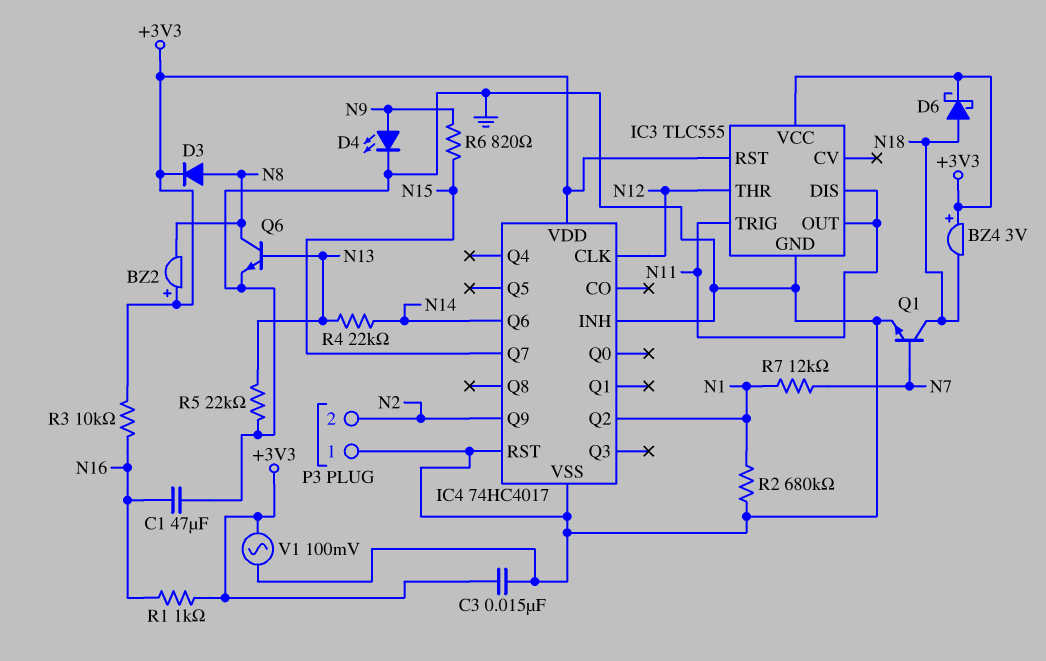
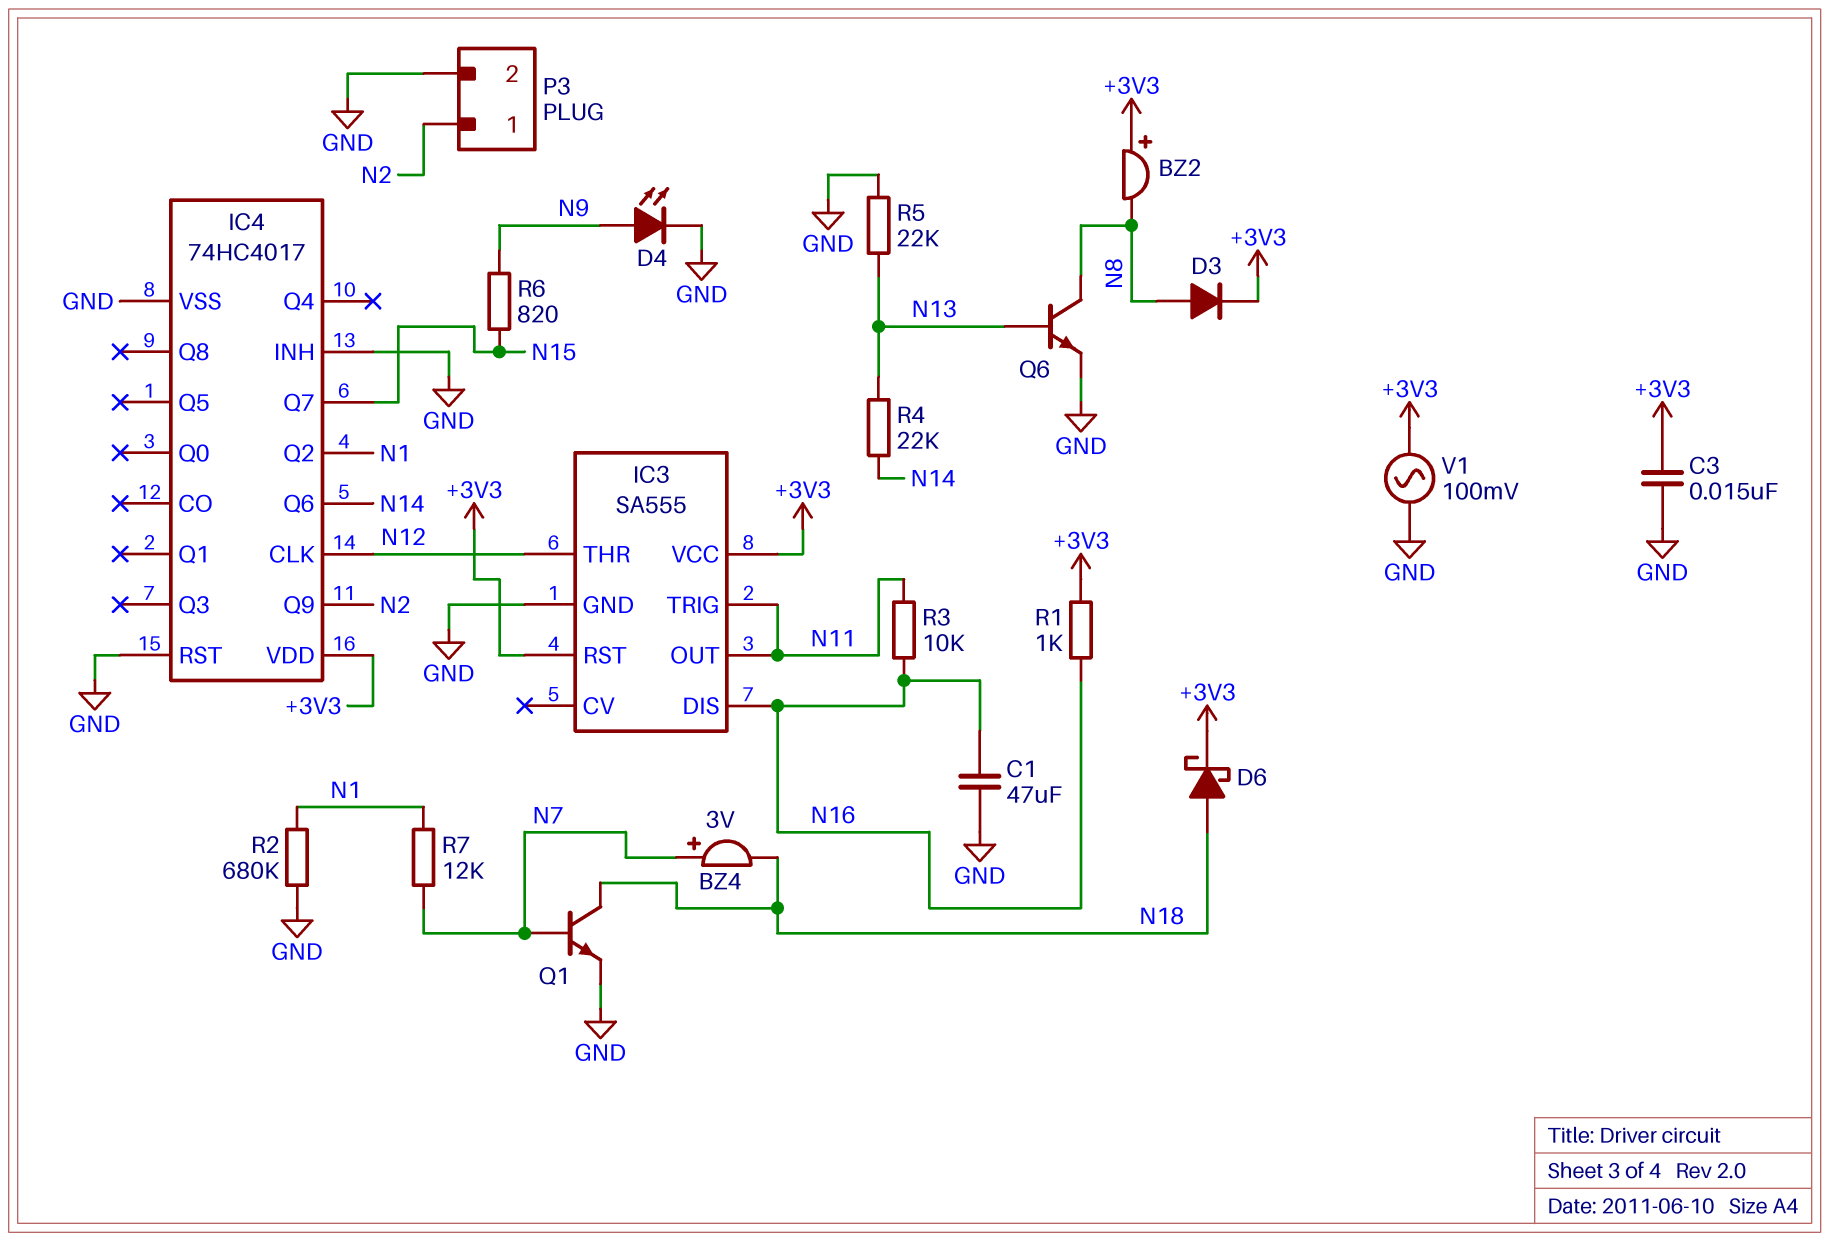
BZ4: buzzer 3V (plus +3V3, minus N18) -> buzzer 3V (plus N7, minus N18)
IC3: TLC555 -> SA555
IC3 pin DIS: N11 -> N16
P3 pin 1: GND -> N2
P3 pin 2: N2 -> GND
R3: 10k (+3V3, N16) -> 10k (N11, N16)

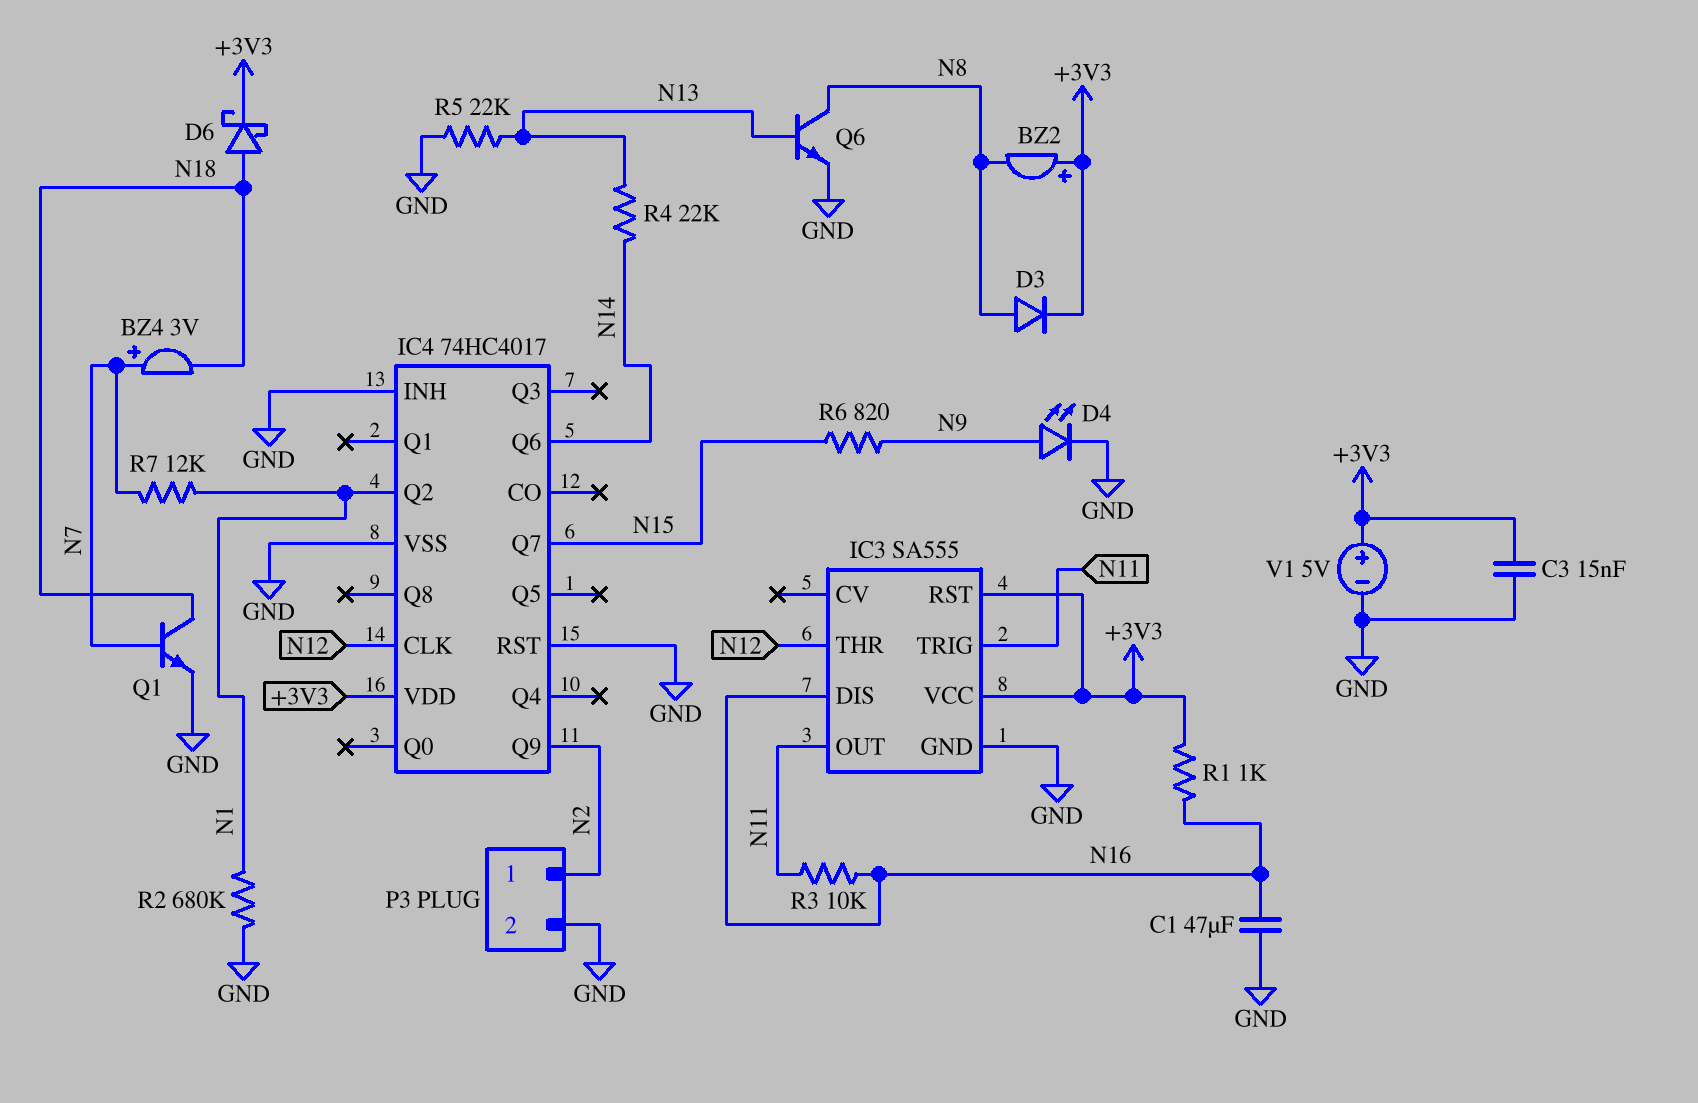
V1: AC 100mV (+3V3, GND) -> 5V (plus +3V3, minus GND)

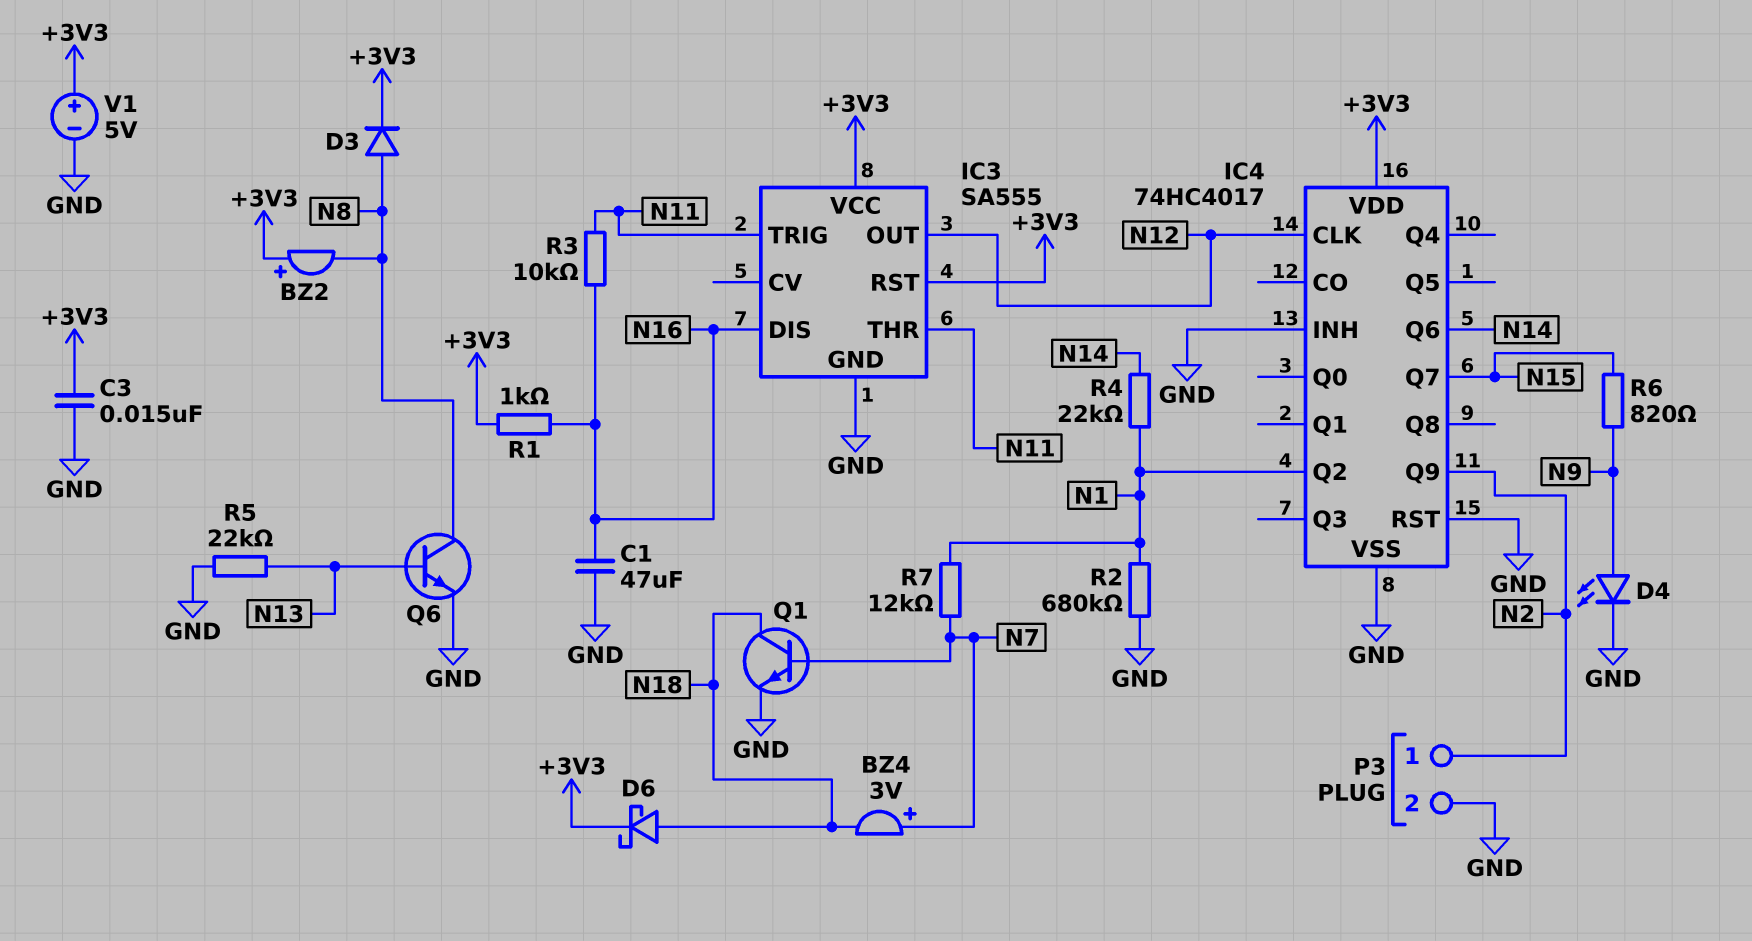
IC3 pin OUT: N11 -> N12
IC3 pin THR: N12 -> N11
R4: 22k (N13, N14) -> 22k (N1, N14)

